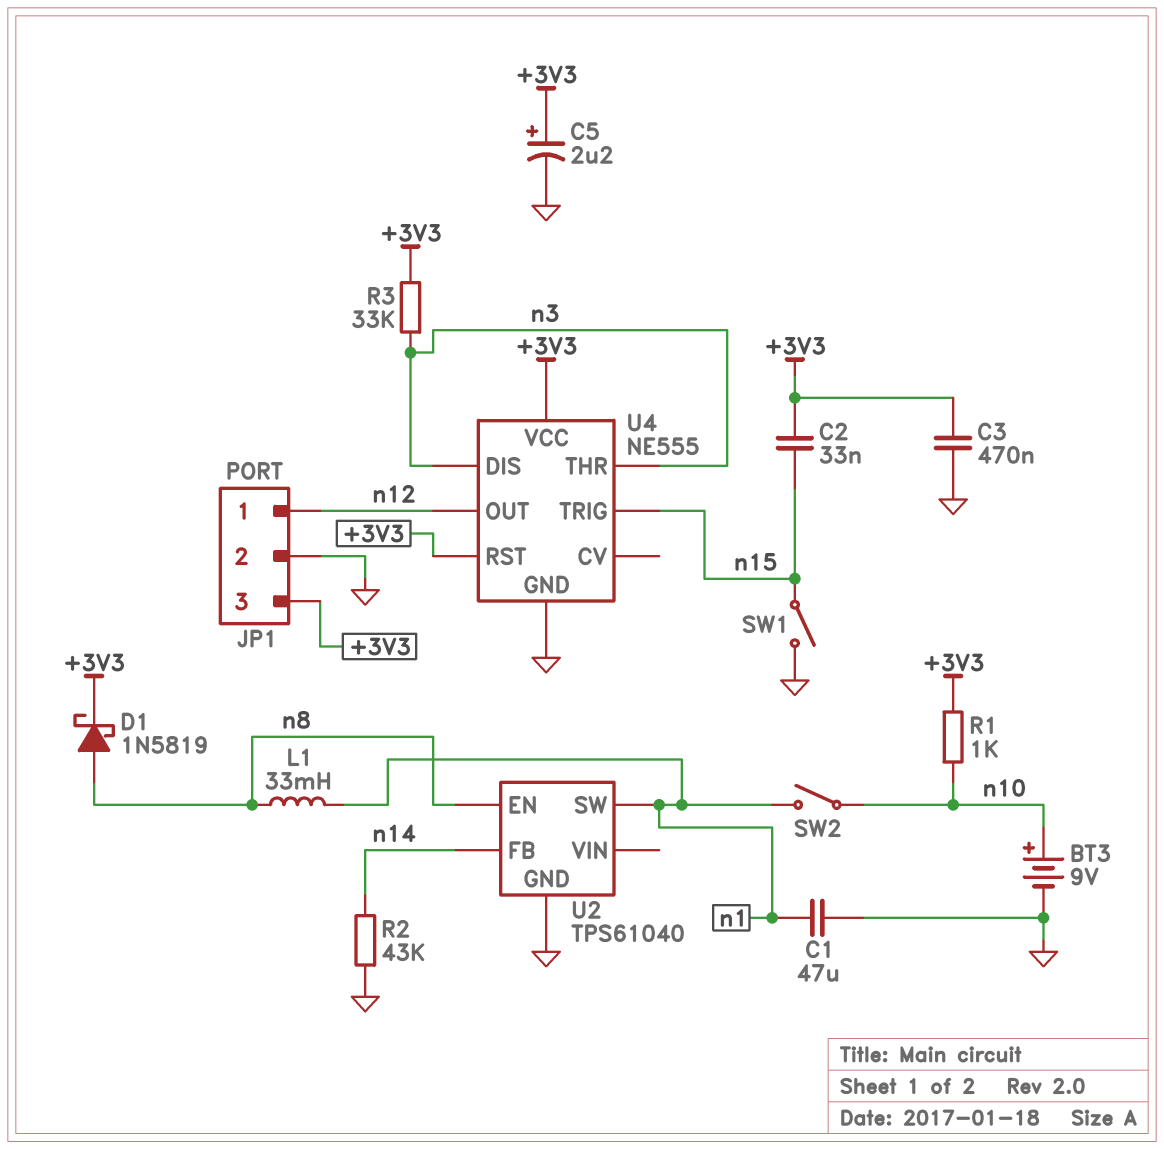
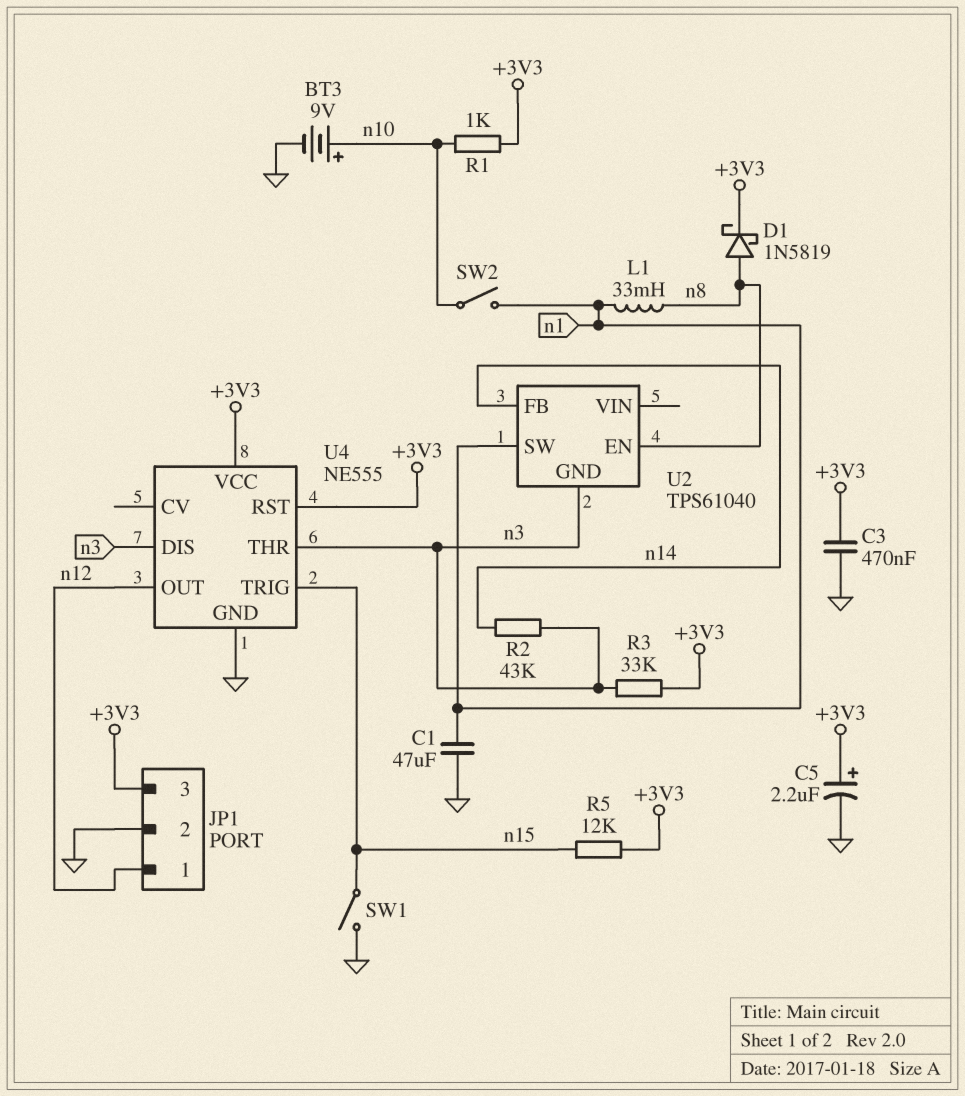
C2: 33nF (+3V3, n15) -> none
R2: 43k (GND, n14) -> 43k (n3, n14)
R5: none -> 12k (+3V3, n15)
U2 pin GND: GND -> n3

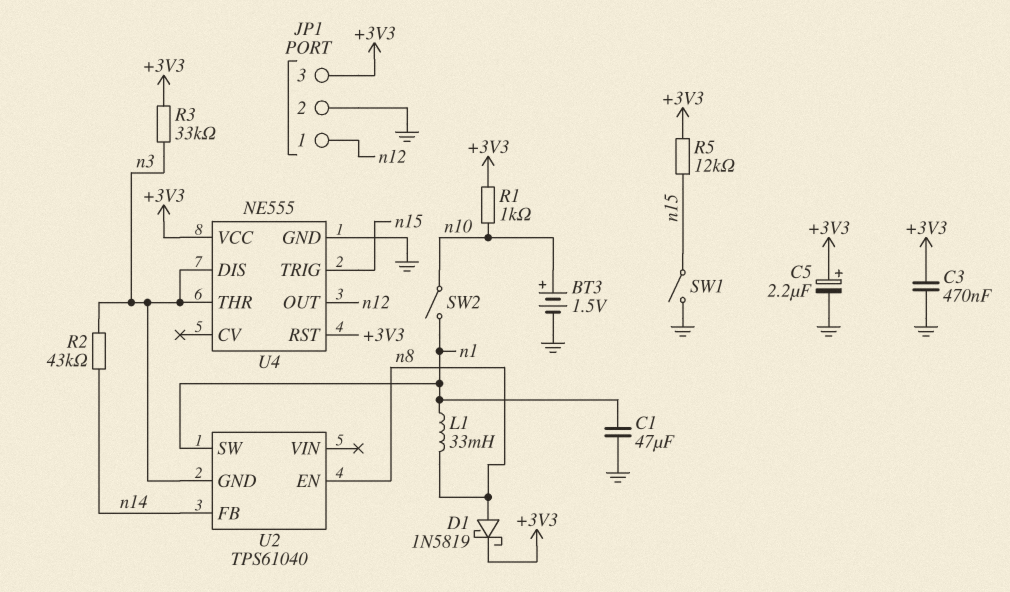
BT3: 9V (plus n10, minus GND) -> 1.5V (plus n10, minus GND)

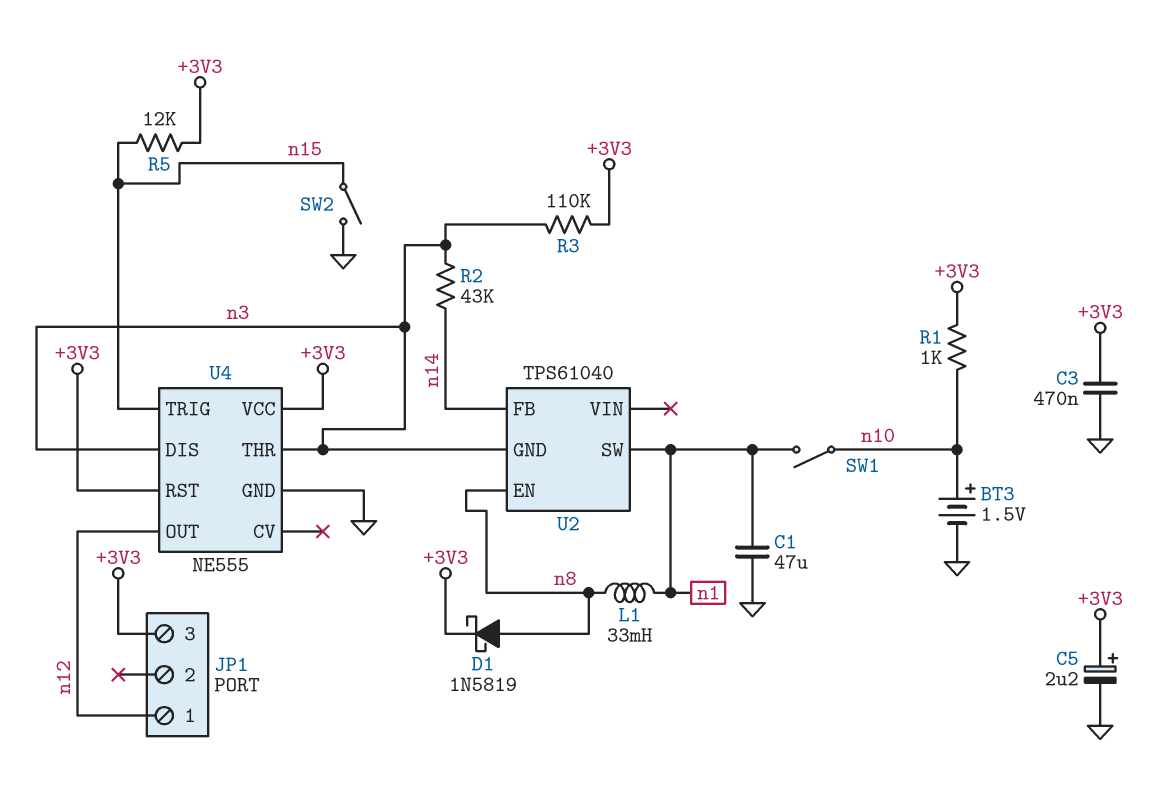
JP1 pin 2: GND -> none
R3: 33k (+3V3, n3) -> 110k (+3V3, n3)
SW1: switch (GND, n15) -> switch (n1, n10)
SW2: switch (n1, n10) -> switch (GND, n15)

